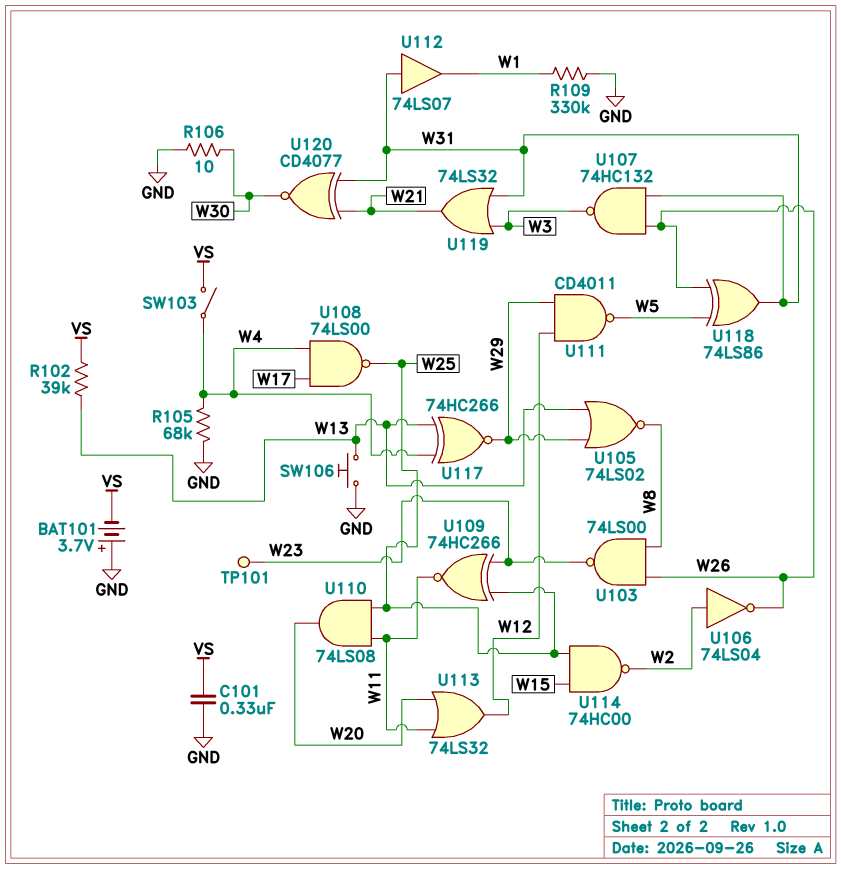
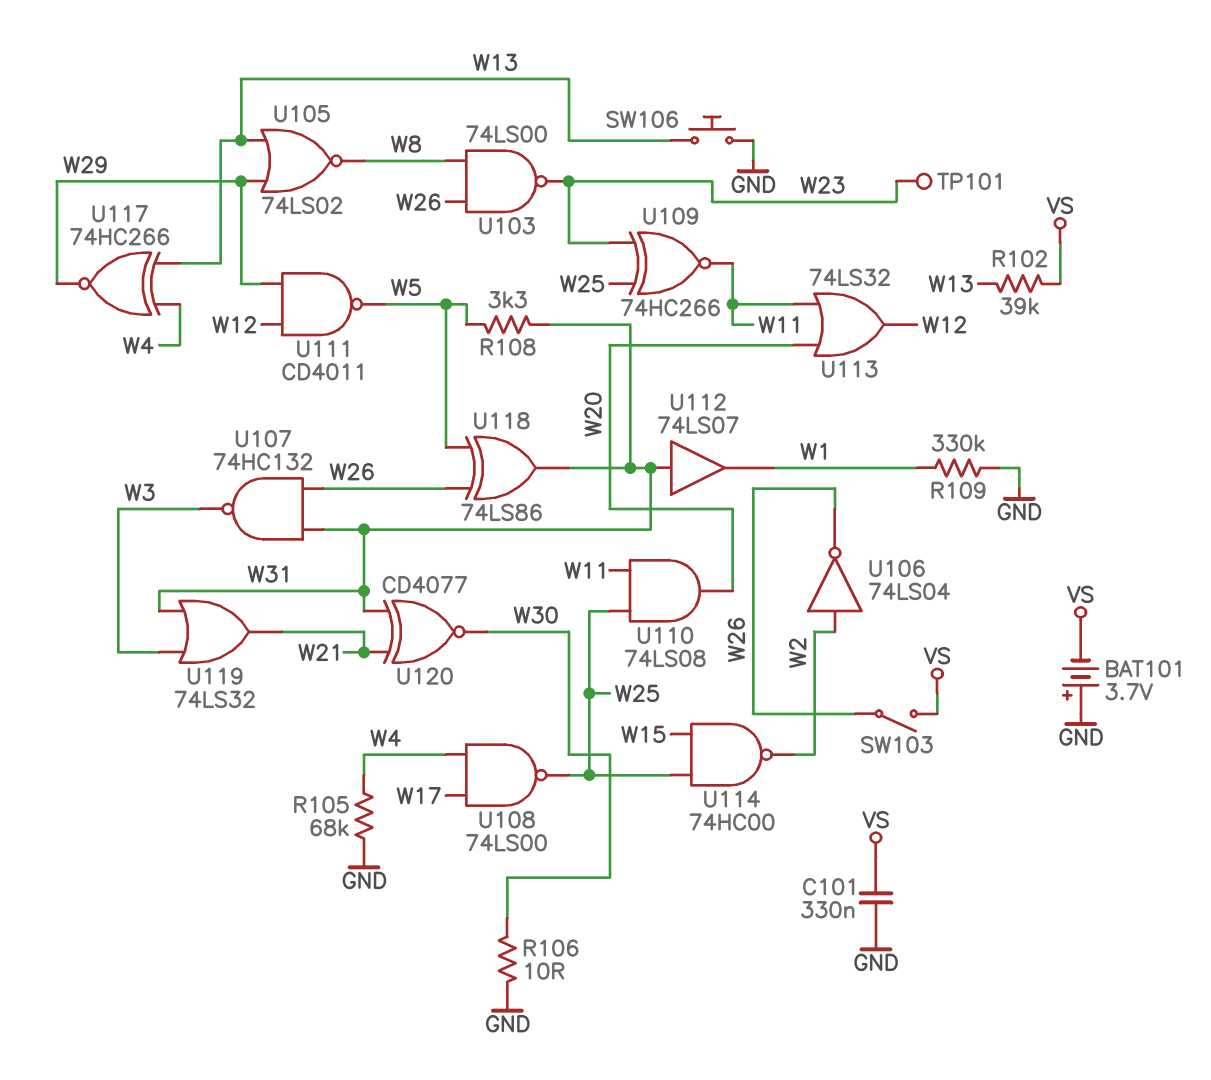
R108: none -> 3.3k (W5, W31)
SW103: switch (VS, W4) -> switch (VS, W26)

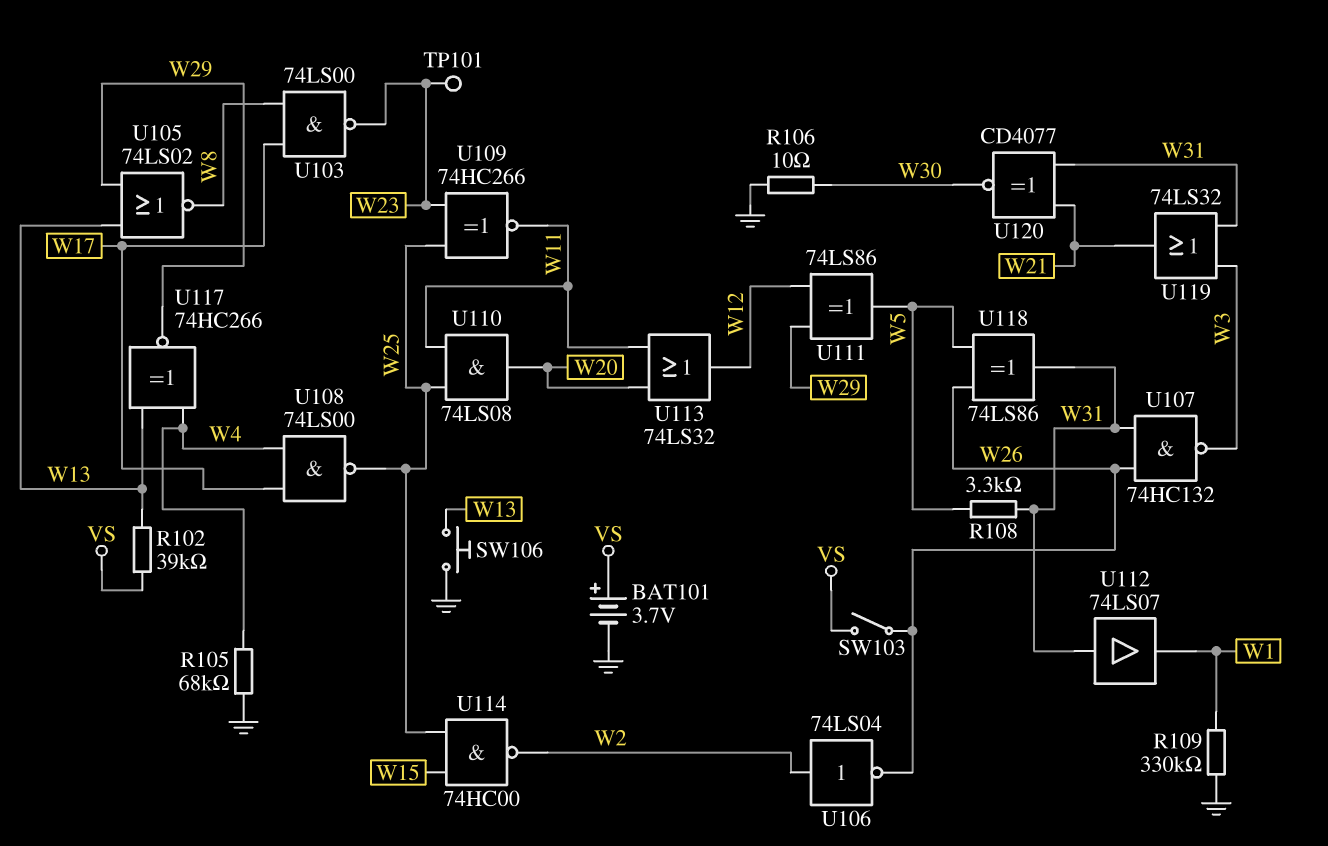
BAT101: 3.7V (plus GND, minus VS) -> 3.7V (plus VS, minus GND)
C101: 330nF (GND, VS) -> none
U103: NAND 74LS00 (in W8, in W26, out W23) -> NAND 74LS00 (in W8, in W17, out W23)
U111: NAND CD4011 (in W12, in W29, out W5) -> XOR 74LS86 (in W12, in W29, out W5)

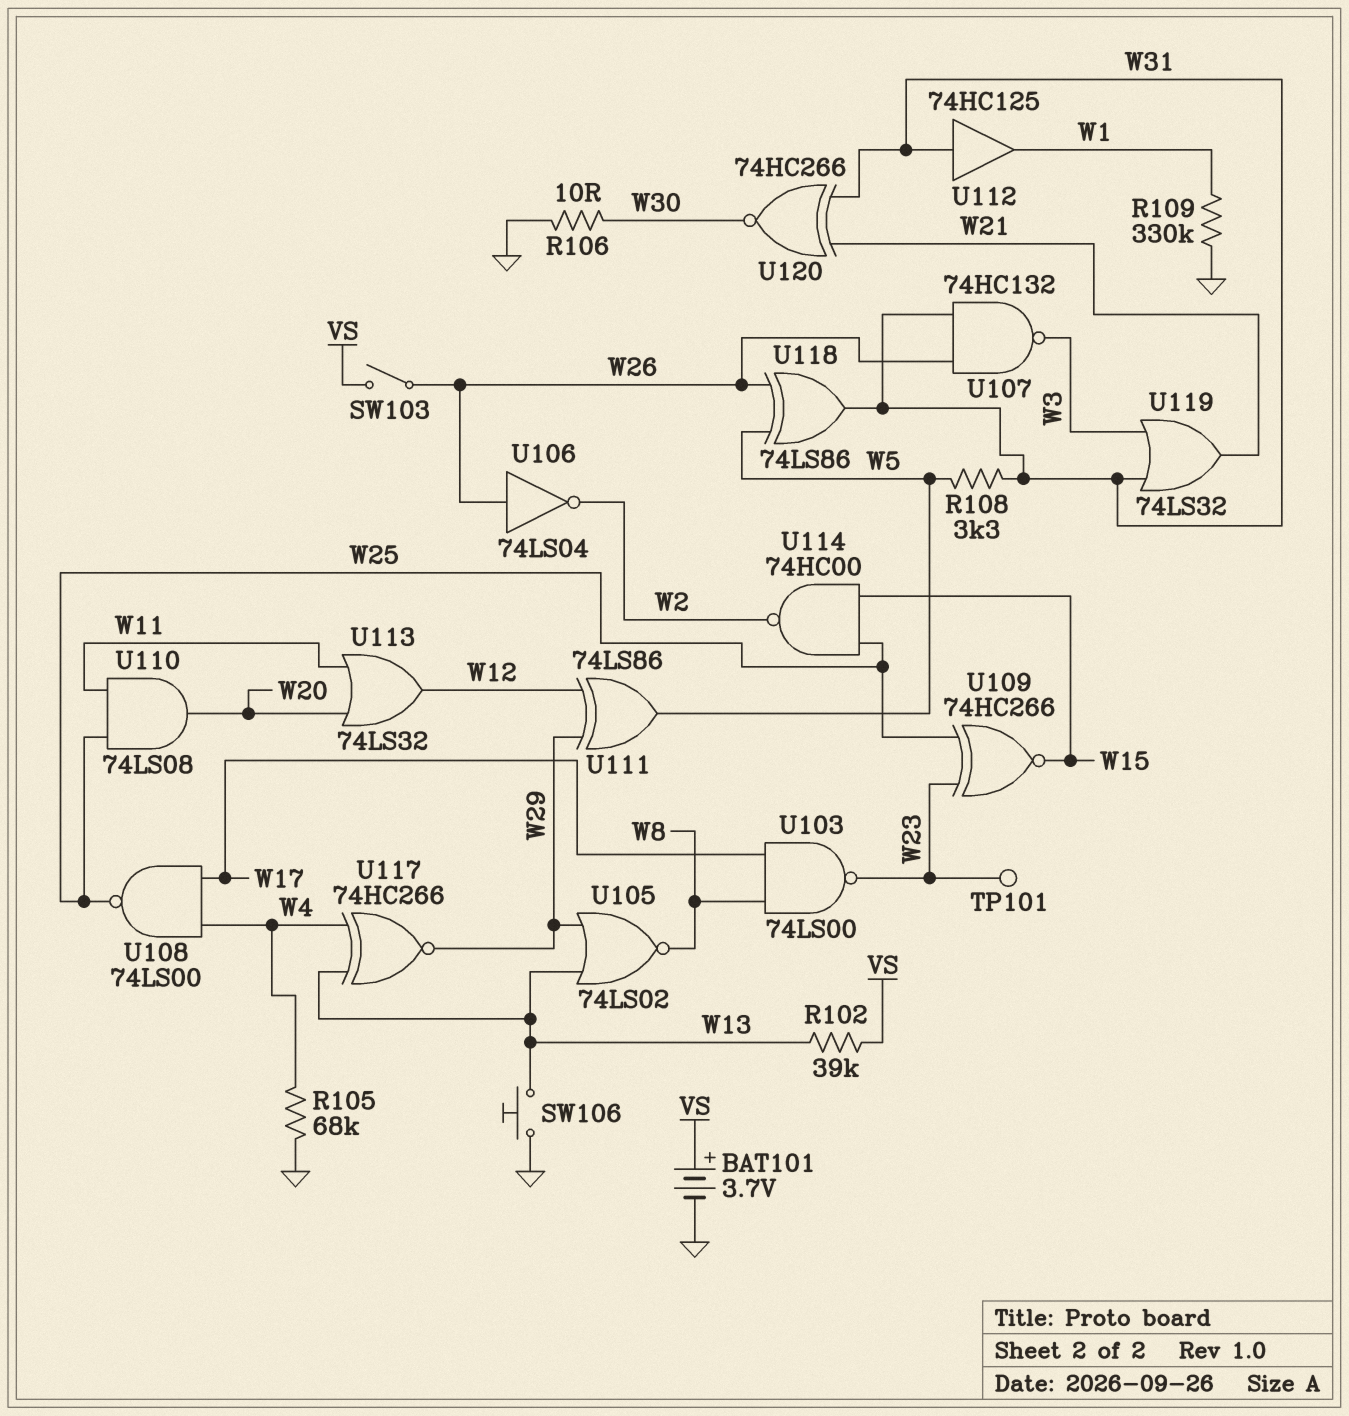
U106: NOT 74LS04 (in W2, out W26) -> NOT 74LS04 (in W26, out W2)
U109: XNOR 74HC266 (in W23, in W25, out W11) -> XNOR 74HC266 (in W23, in W25, out W15)
U112: buffer 74LS07 (in W31, out W1) -> buffer 74HC125 (in W31, out W1)
U120: XNOR CD4077 (in W21, in W31, out W30) -> XNOR 74HC266 (in W21, in W31, out W30)

